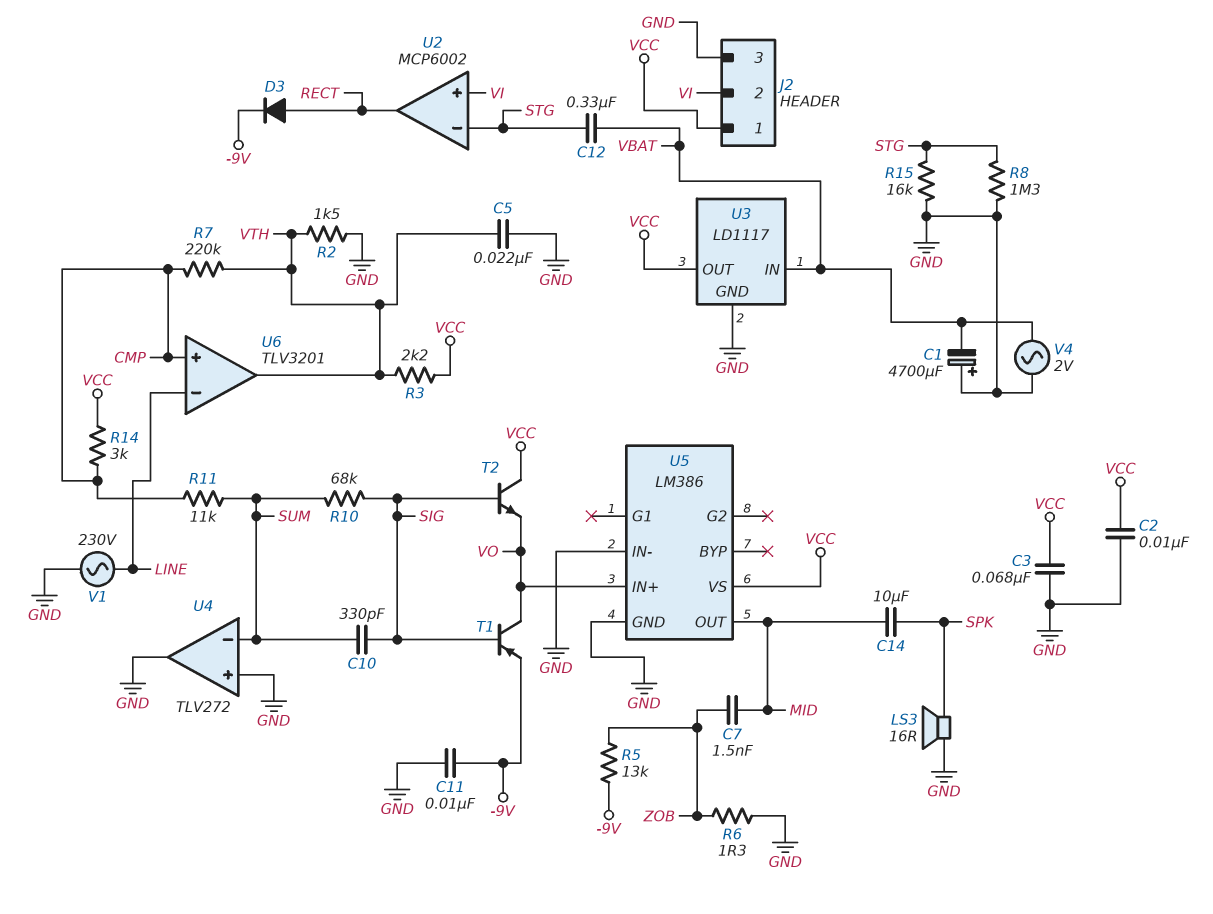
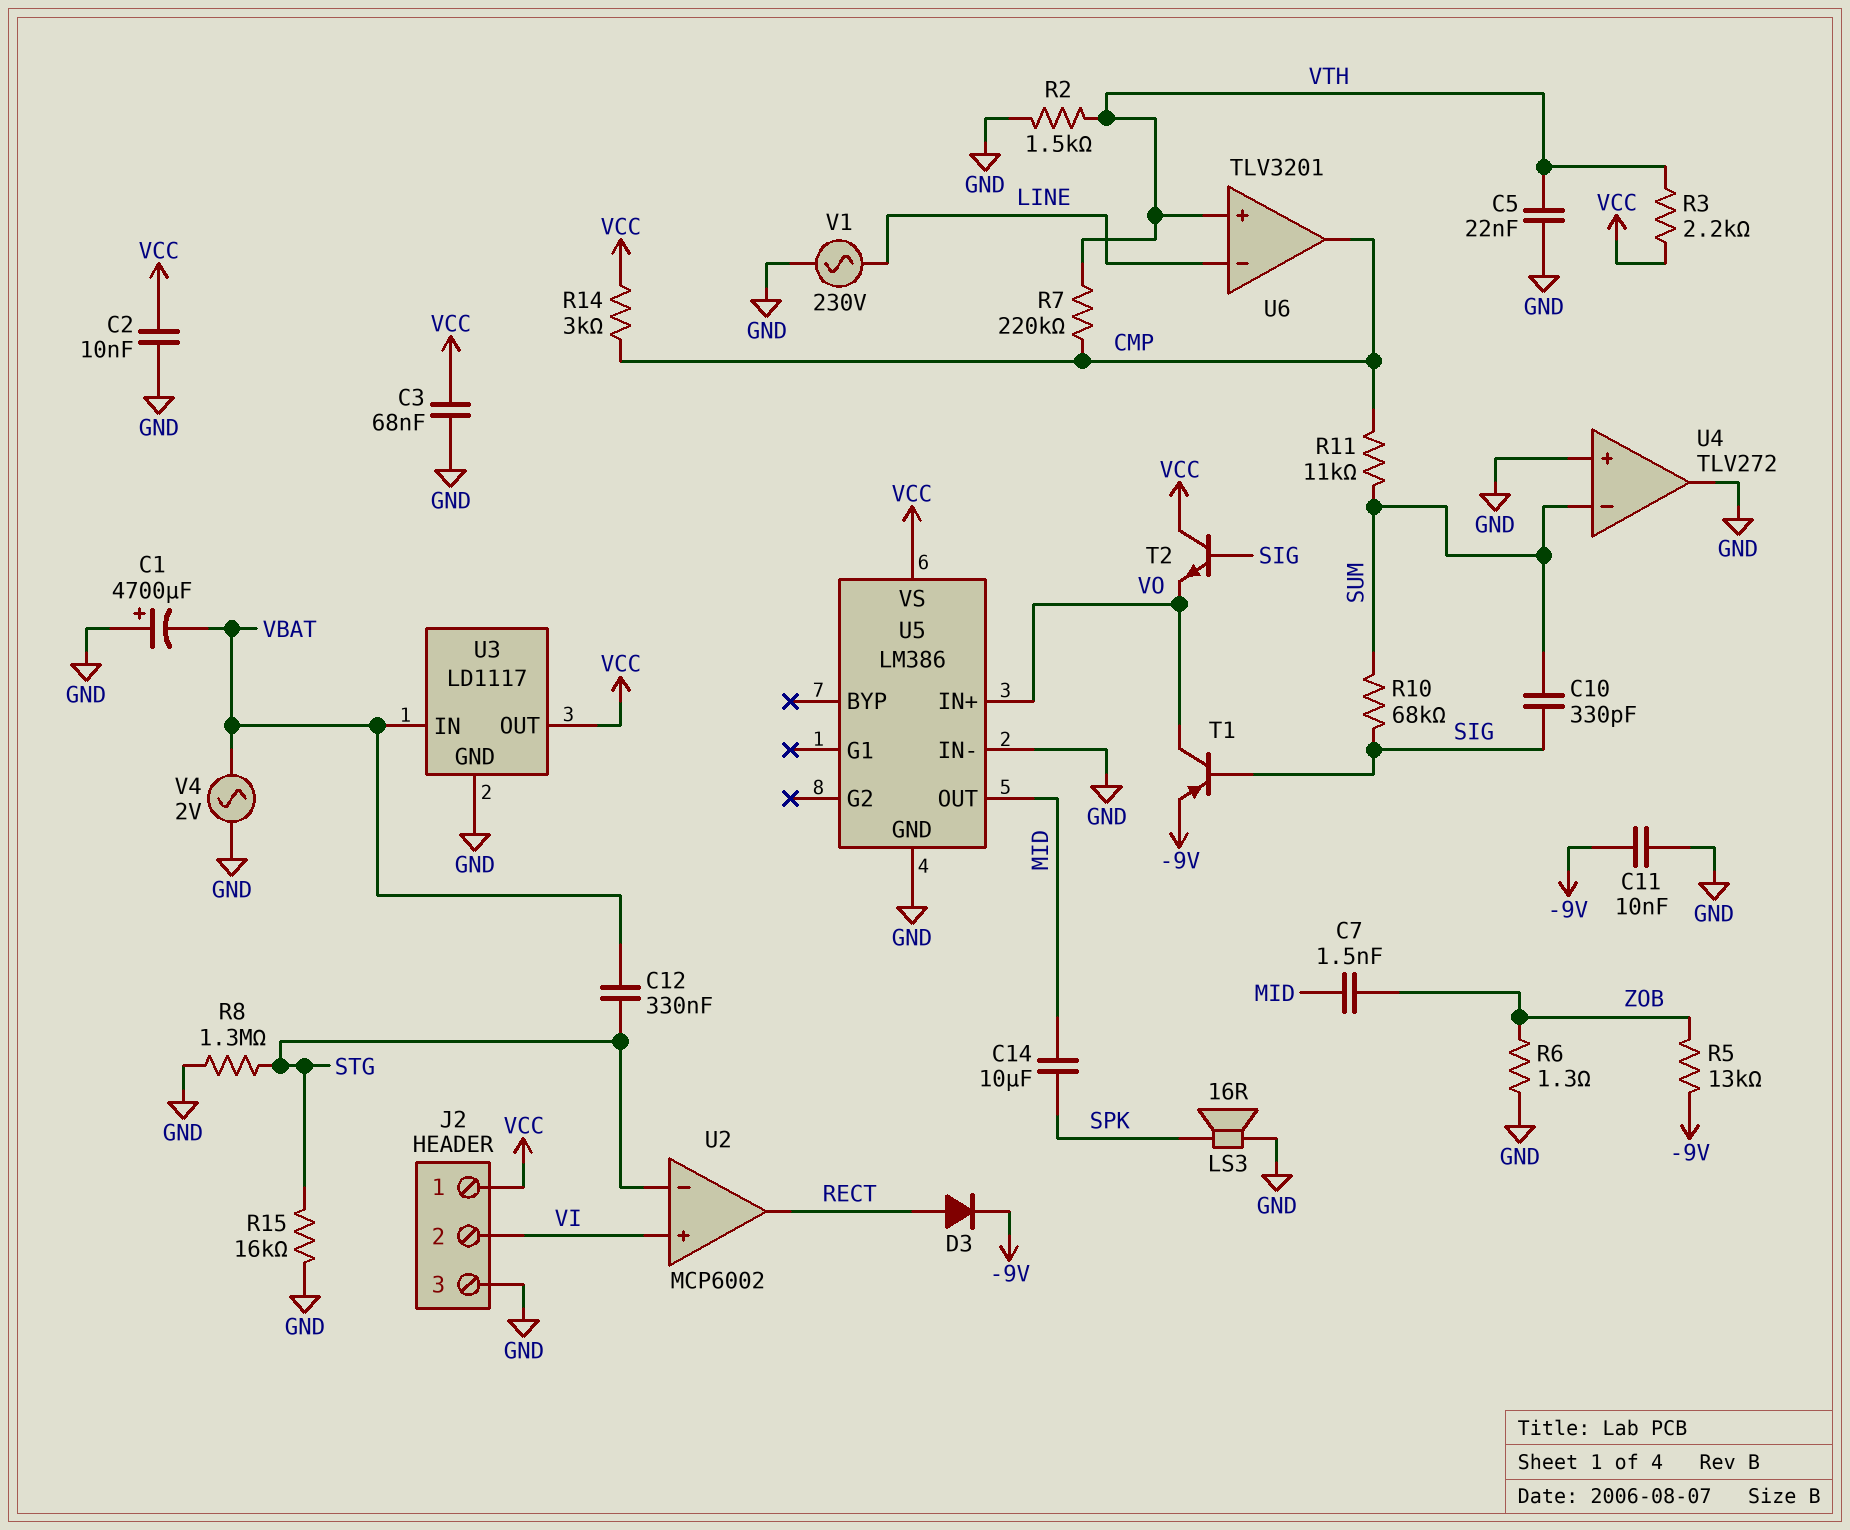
U6 pin in+: CMP -> VTH
U6 pin out: VTH -> CMP

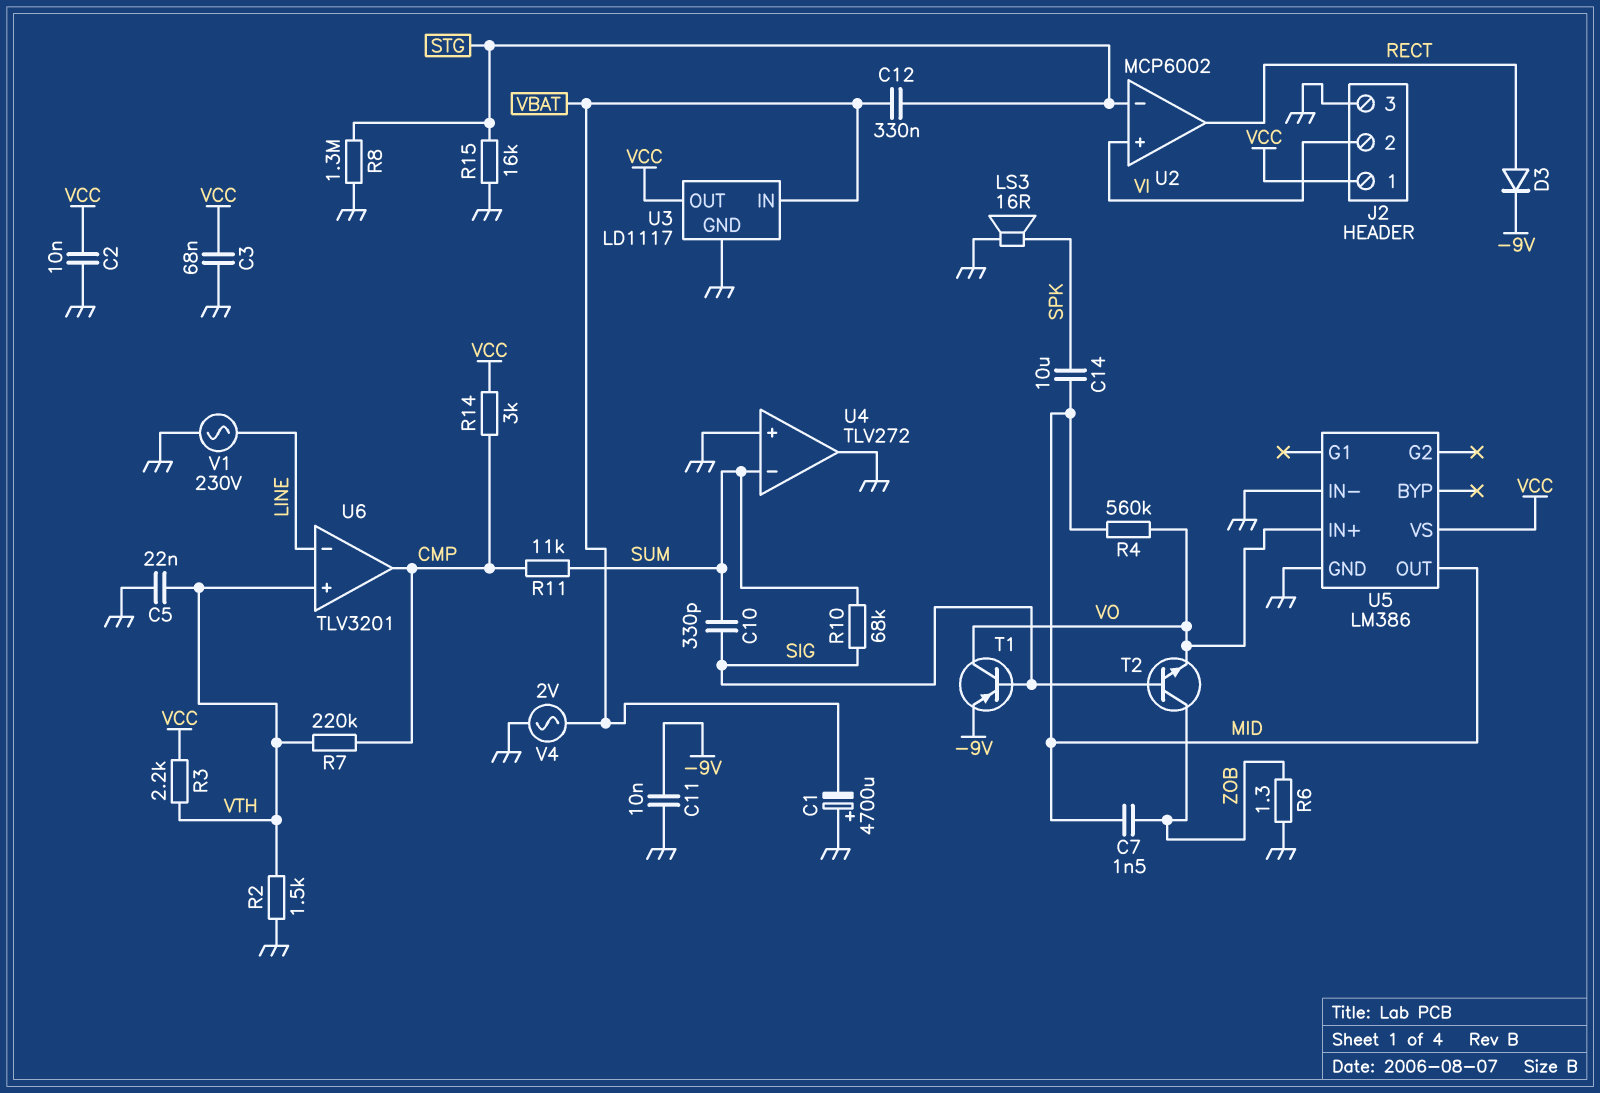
R4: none -> 560k (MID, VO)
R5: 13k (-9V, ZOB) -> none
T2: NPN (B SIG, C VCC, E VO) -> NPN (B SIG, C ZOB, E VO)

